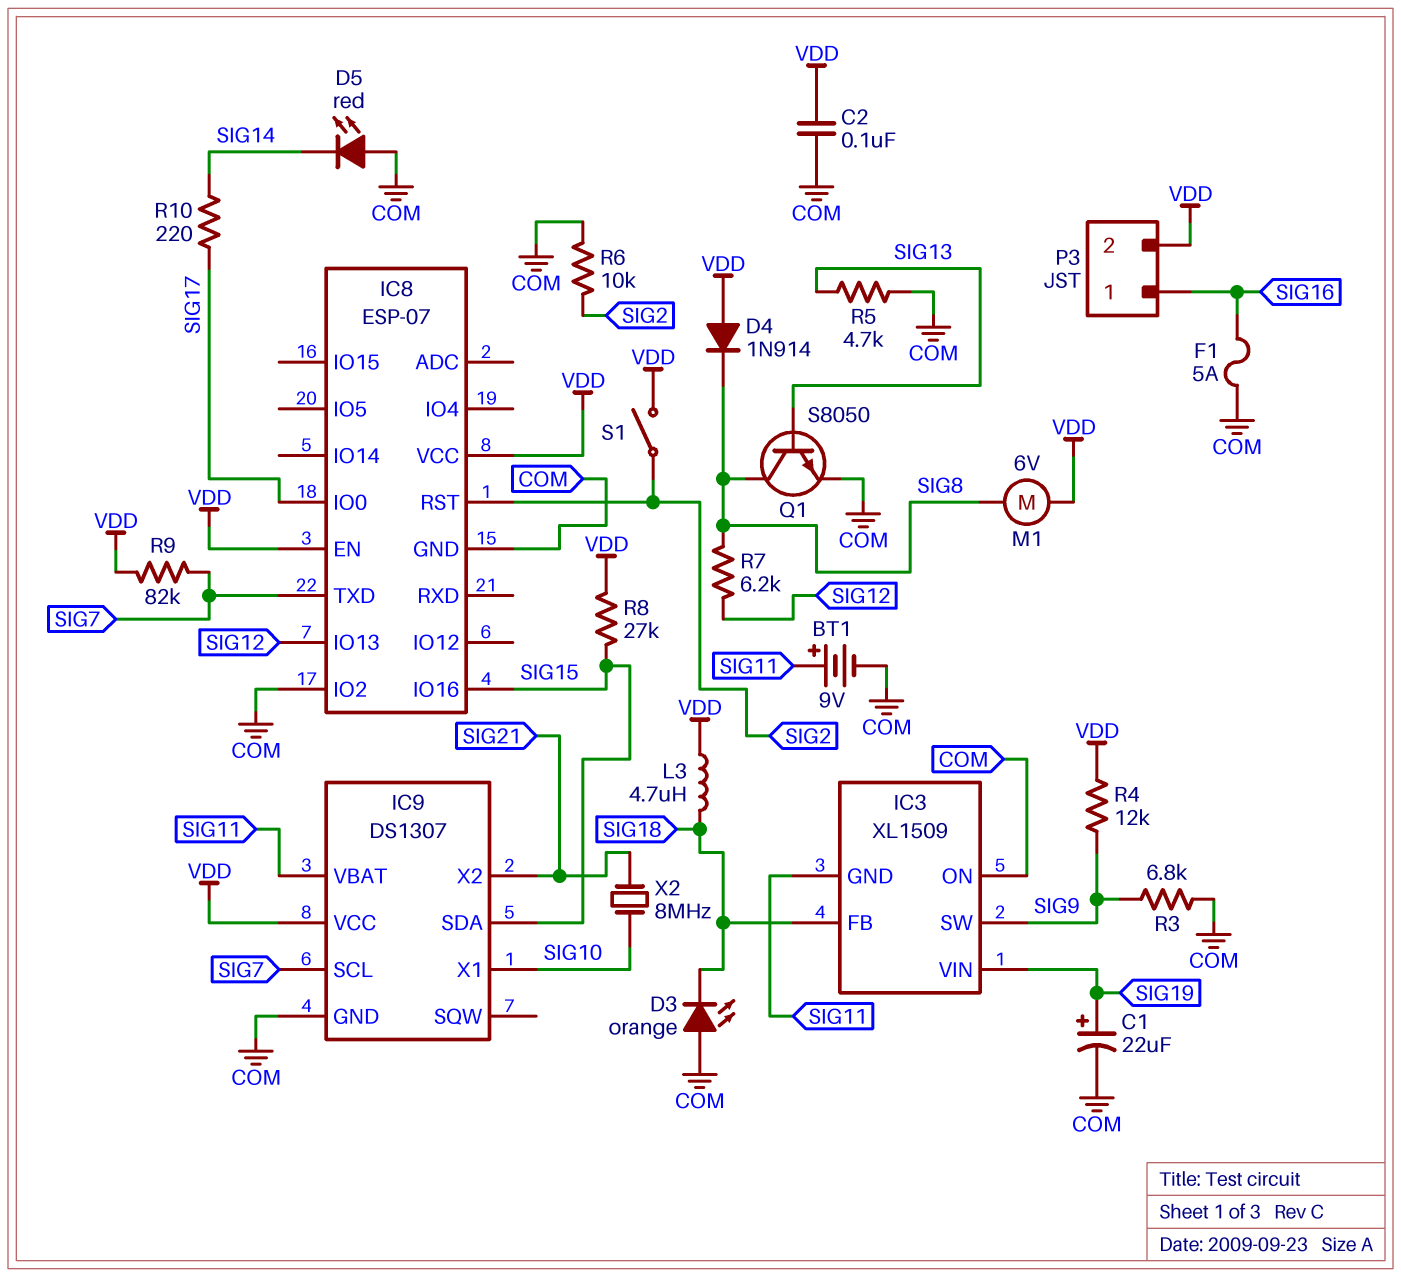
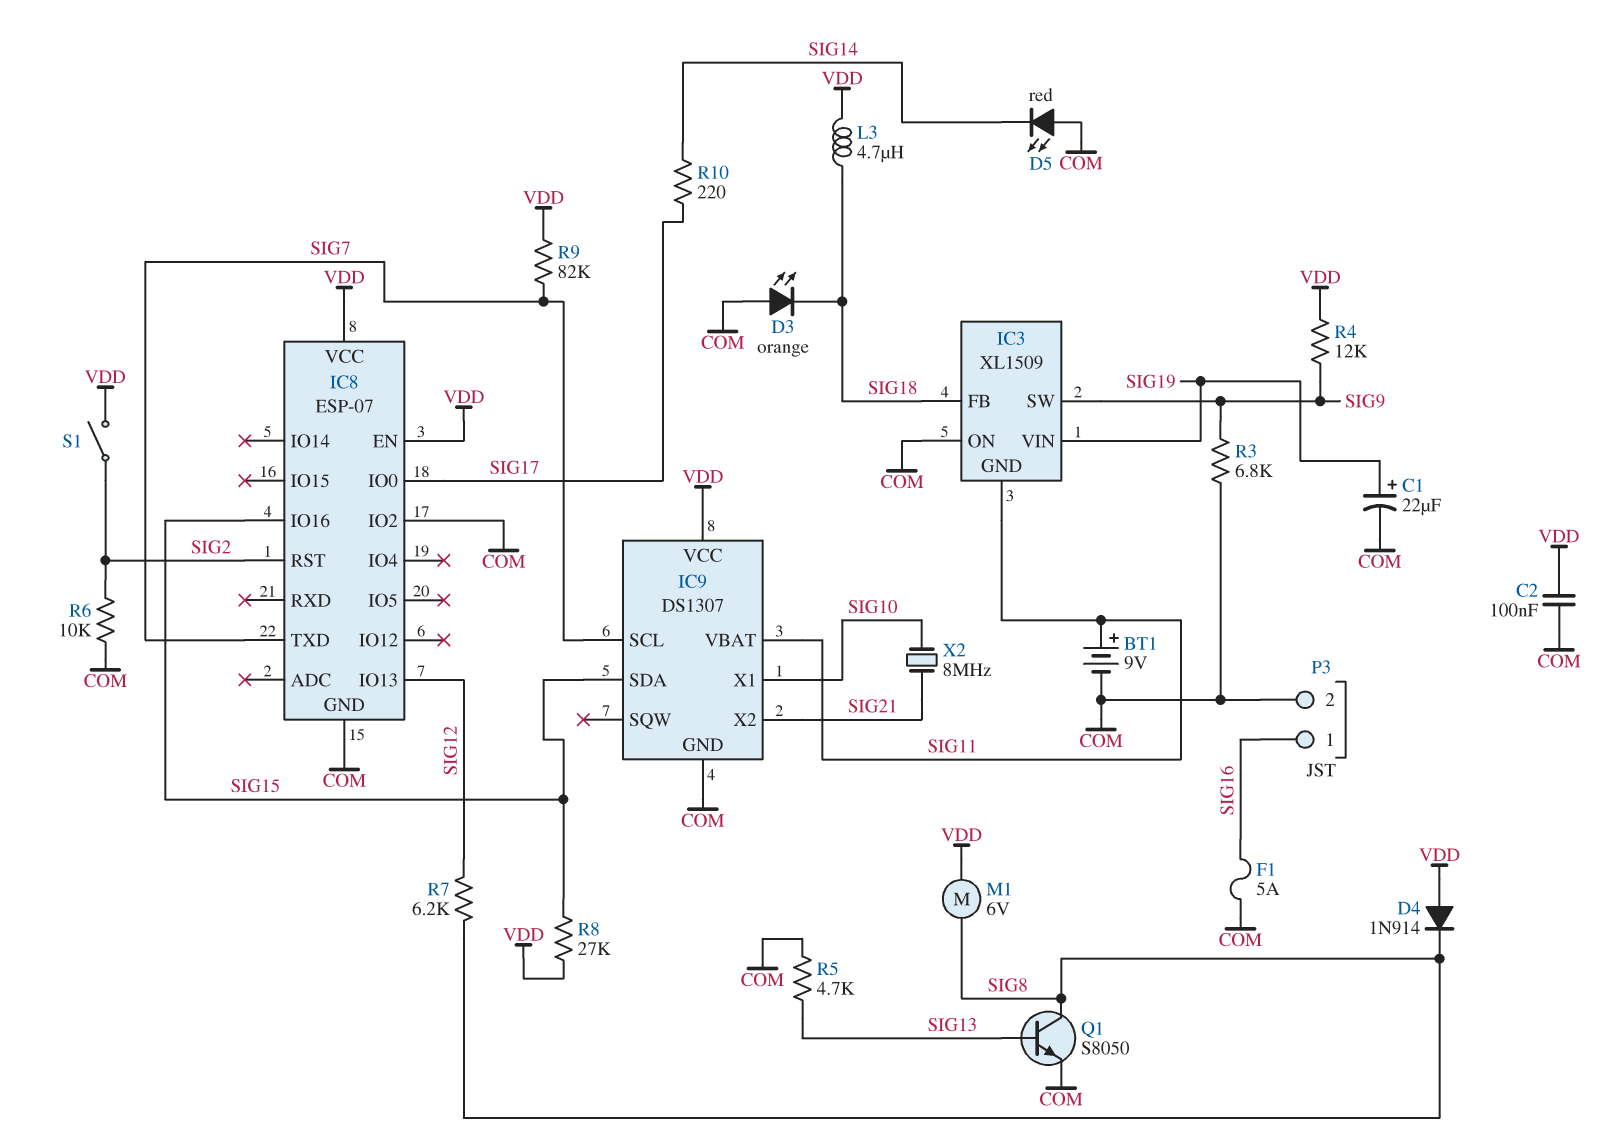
P3 pin 2: VDD -> COM

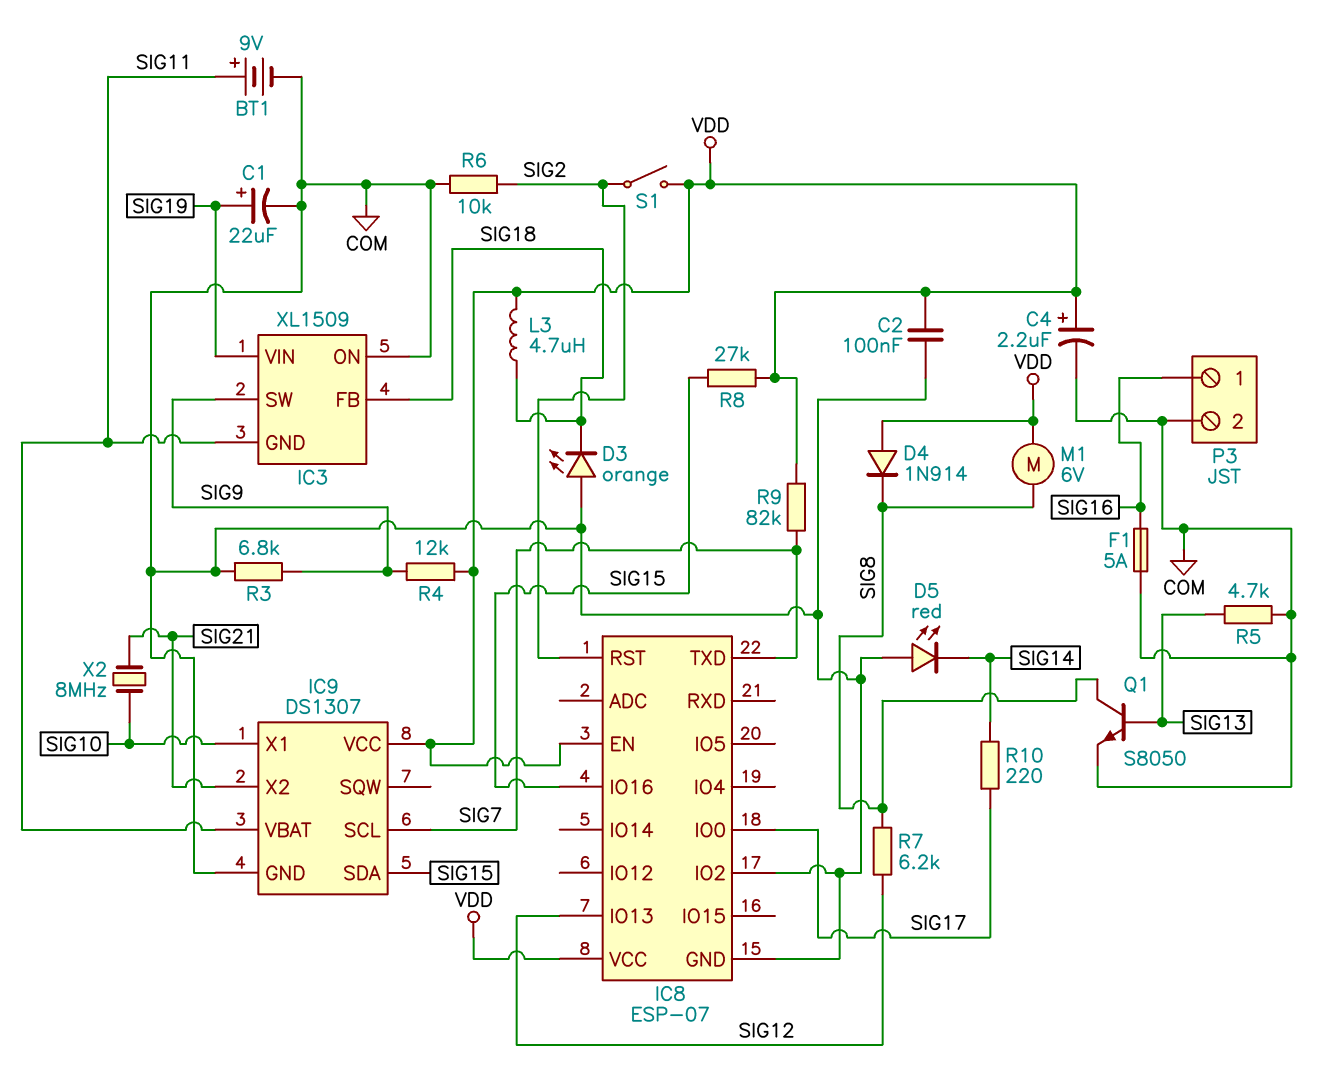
C4: none -> 2.2uF (plus VDD, minus COM)

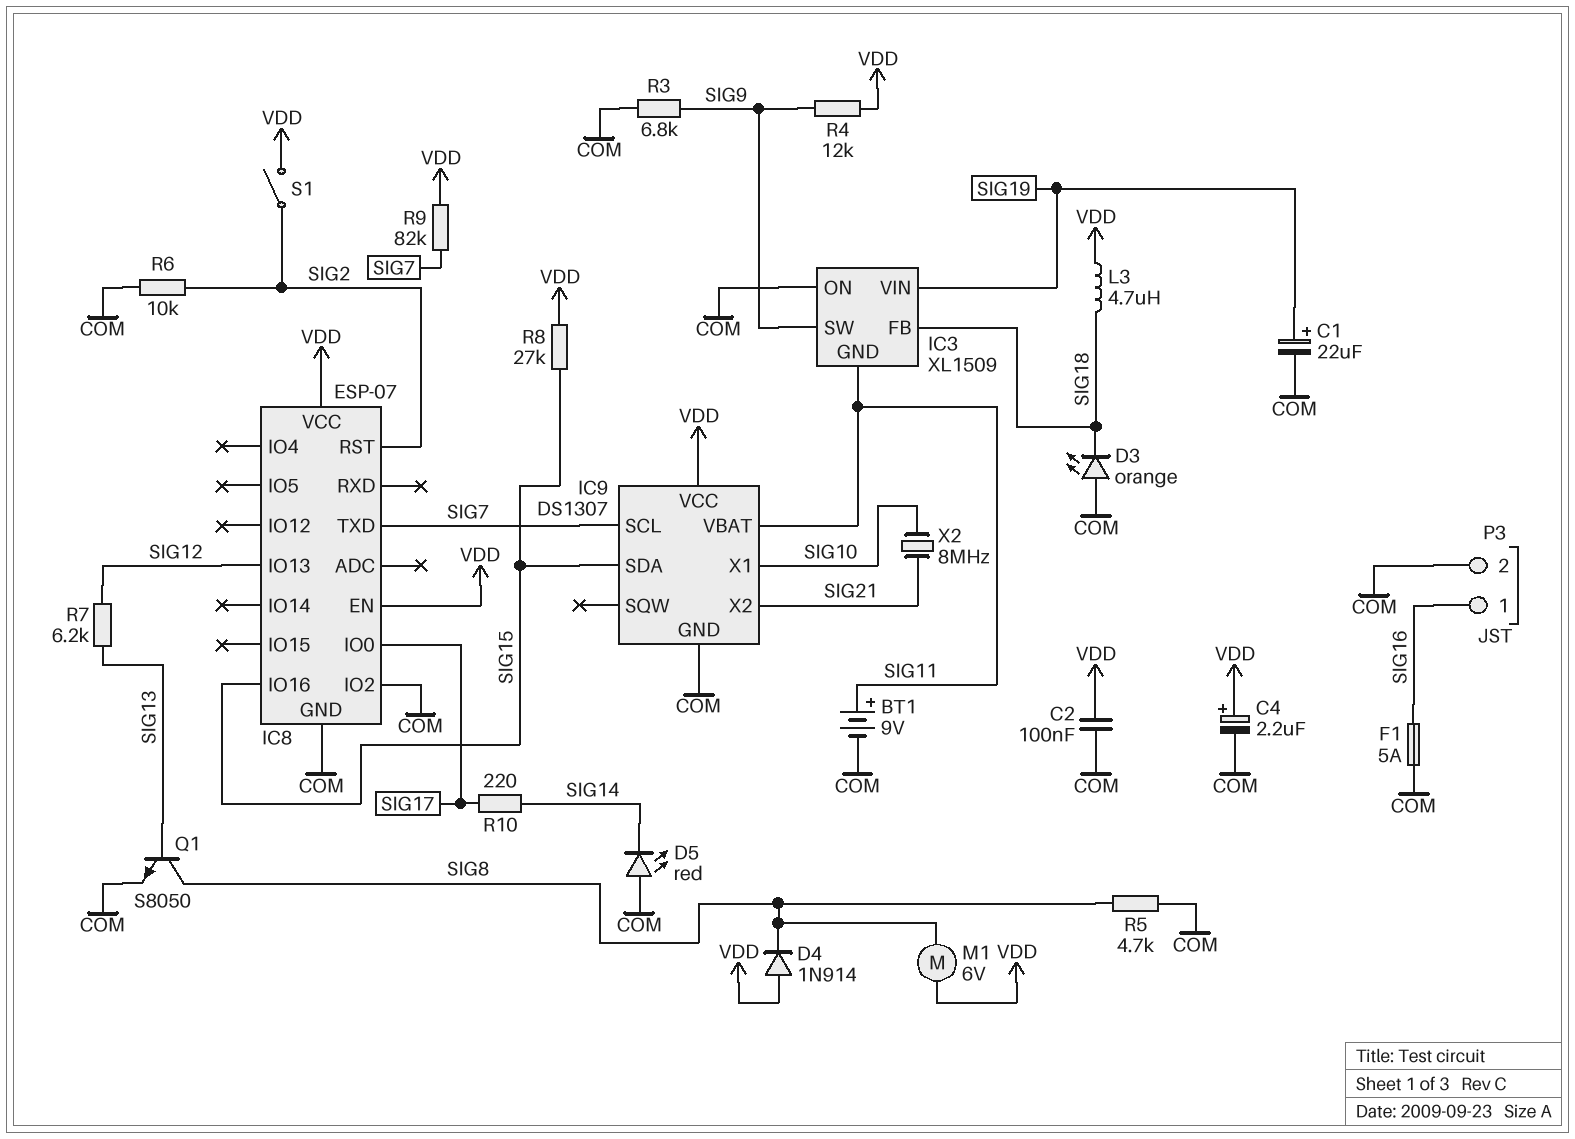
R5: 4.7k (COM, SIG13) -> 4.7k (COM, SIG8)
R7: 6.2k (SIG8, SIG12) -> 6.2k (SIG12, SIG13)

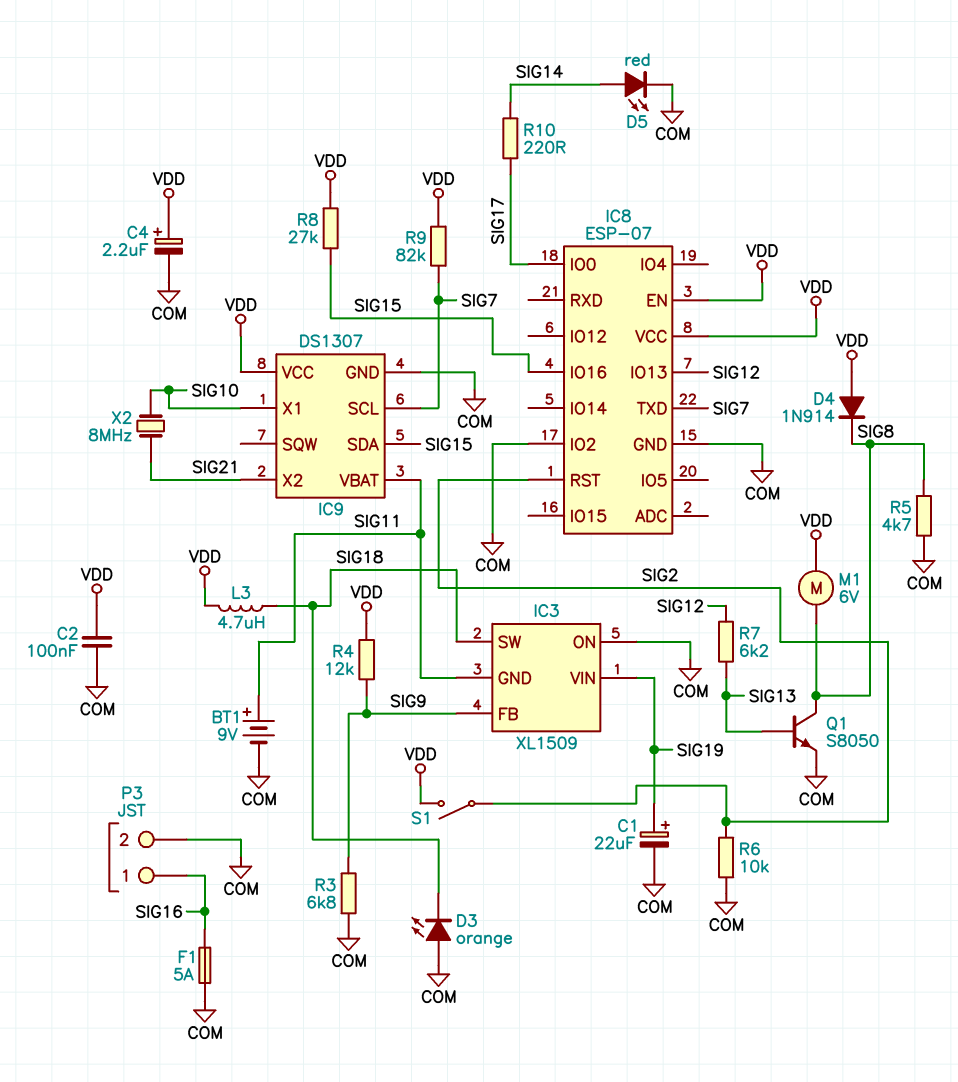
D5: LED red (A COM, K SIG14) -> LED red (A SIG14, K COM)
IC3 pin FB: SIG18 -> SIG9
IC3 pin SW: SIG9 -> SIG18

